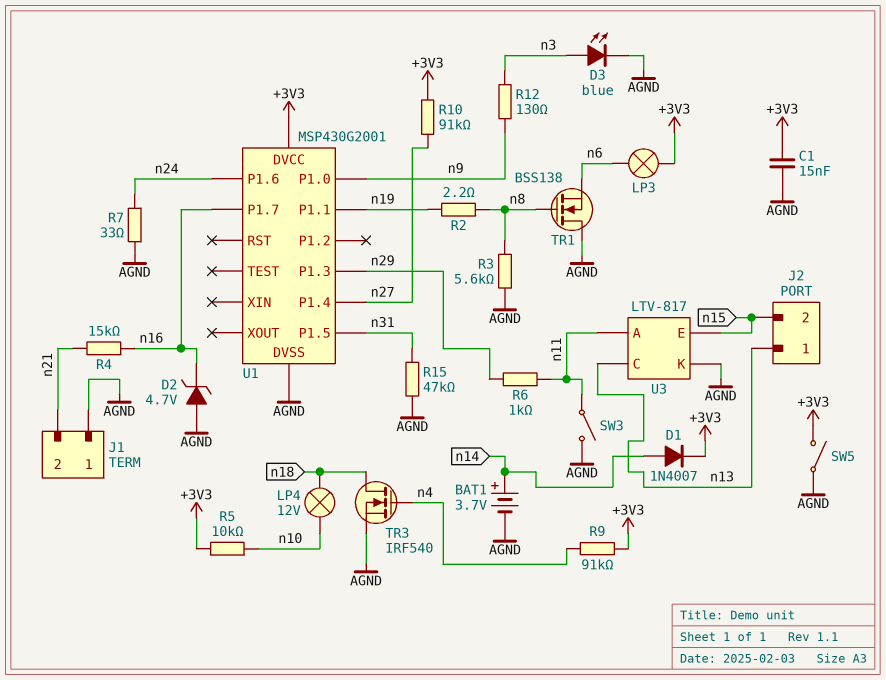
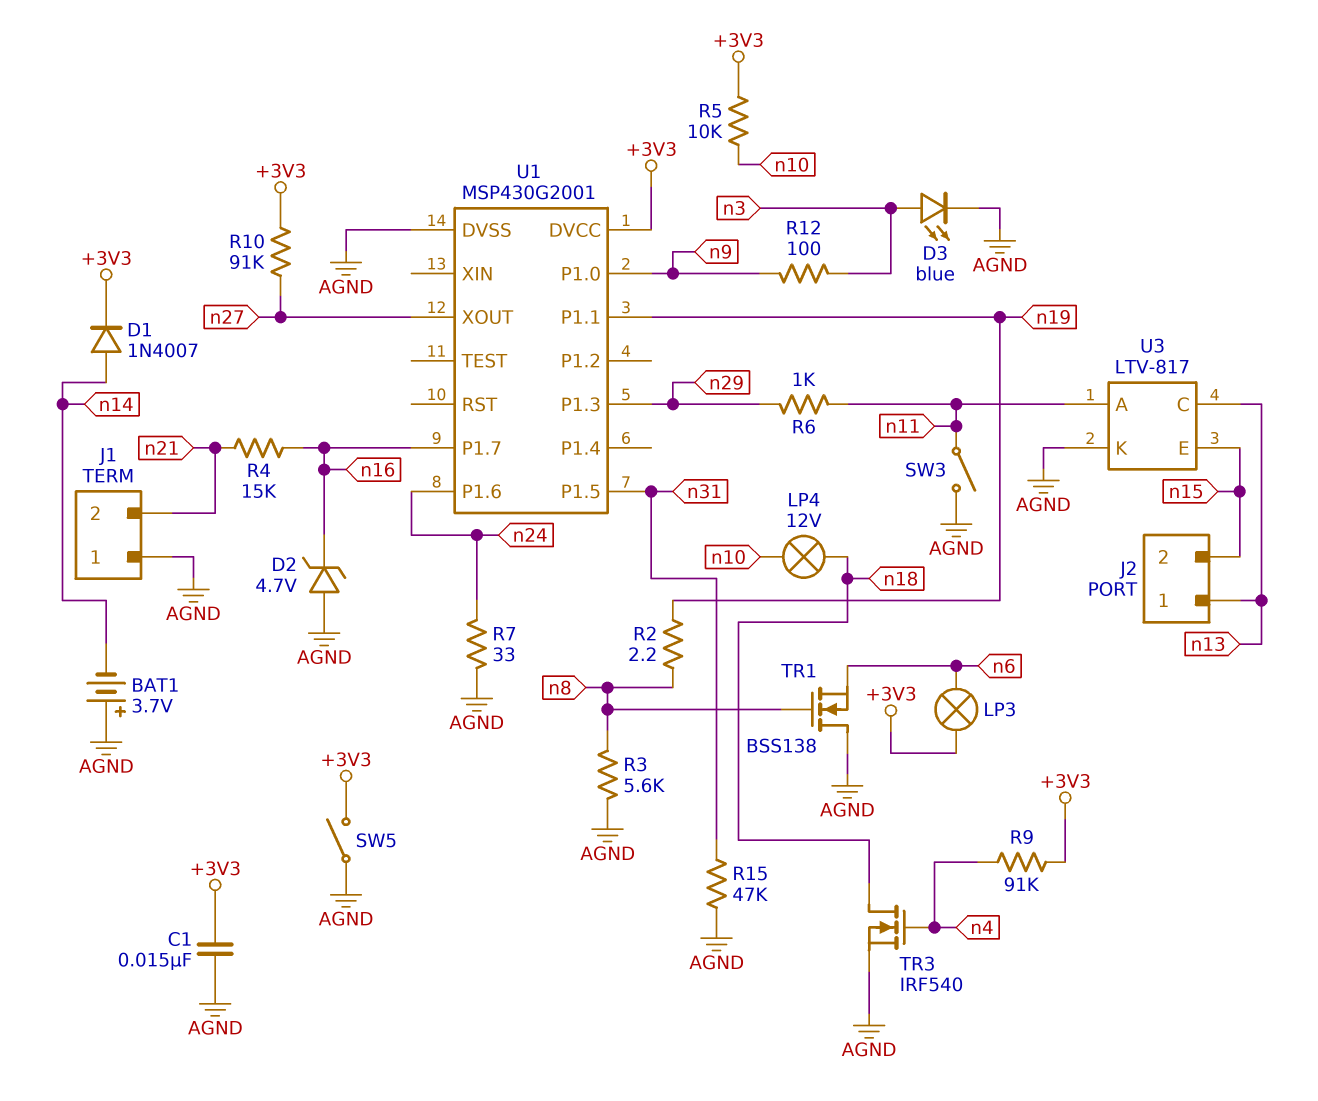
BAT1: 3.7V (plus n14, minus AGND) -> 3.7V (plus AGND, minus n14)
R12: 130 (n3, n9) -> 100 (n3, n9)
U1 pin P1.4: n27 -> none
U1 pin XOUT: none -> n27

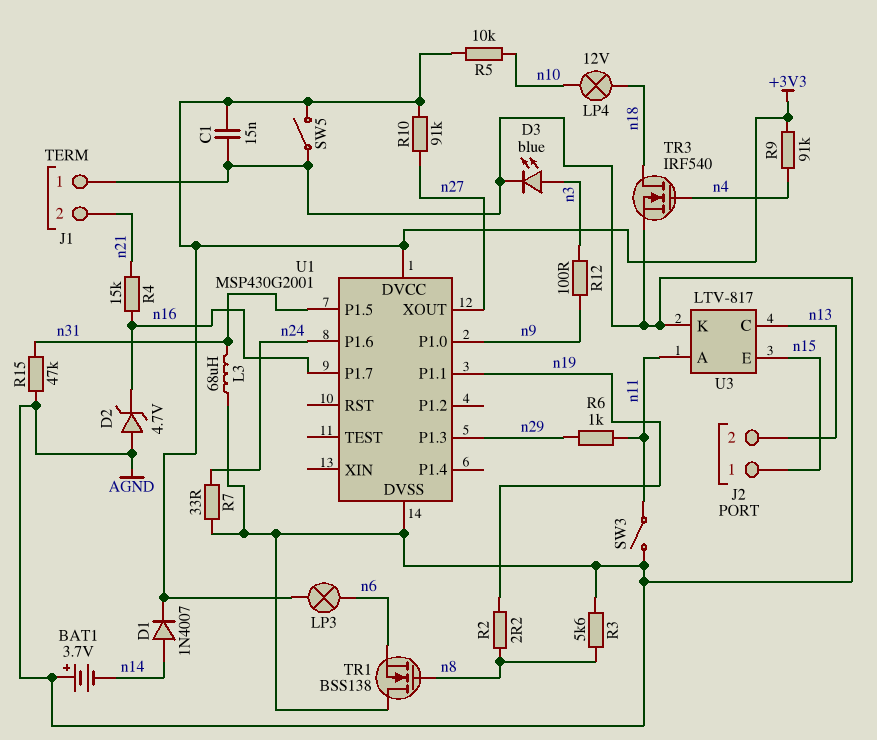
J2 pin 1: n13 -> n15
J2 pin 2: n15 -> n13
L3: none -> 68uH (AGND, n31)

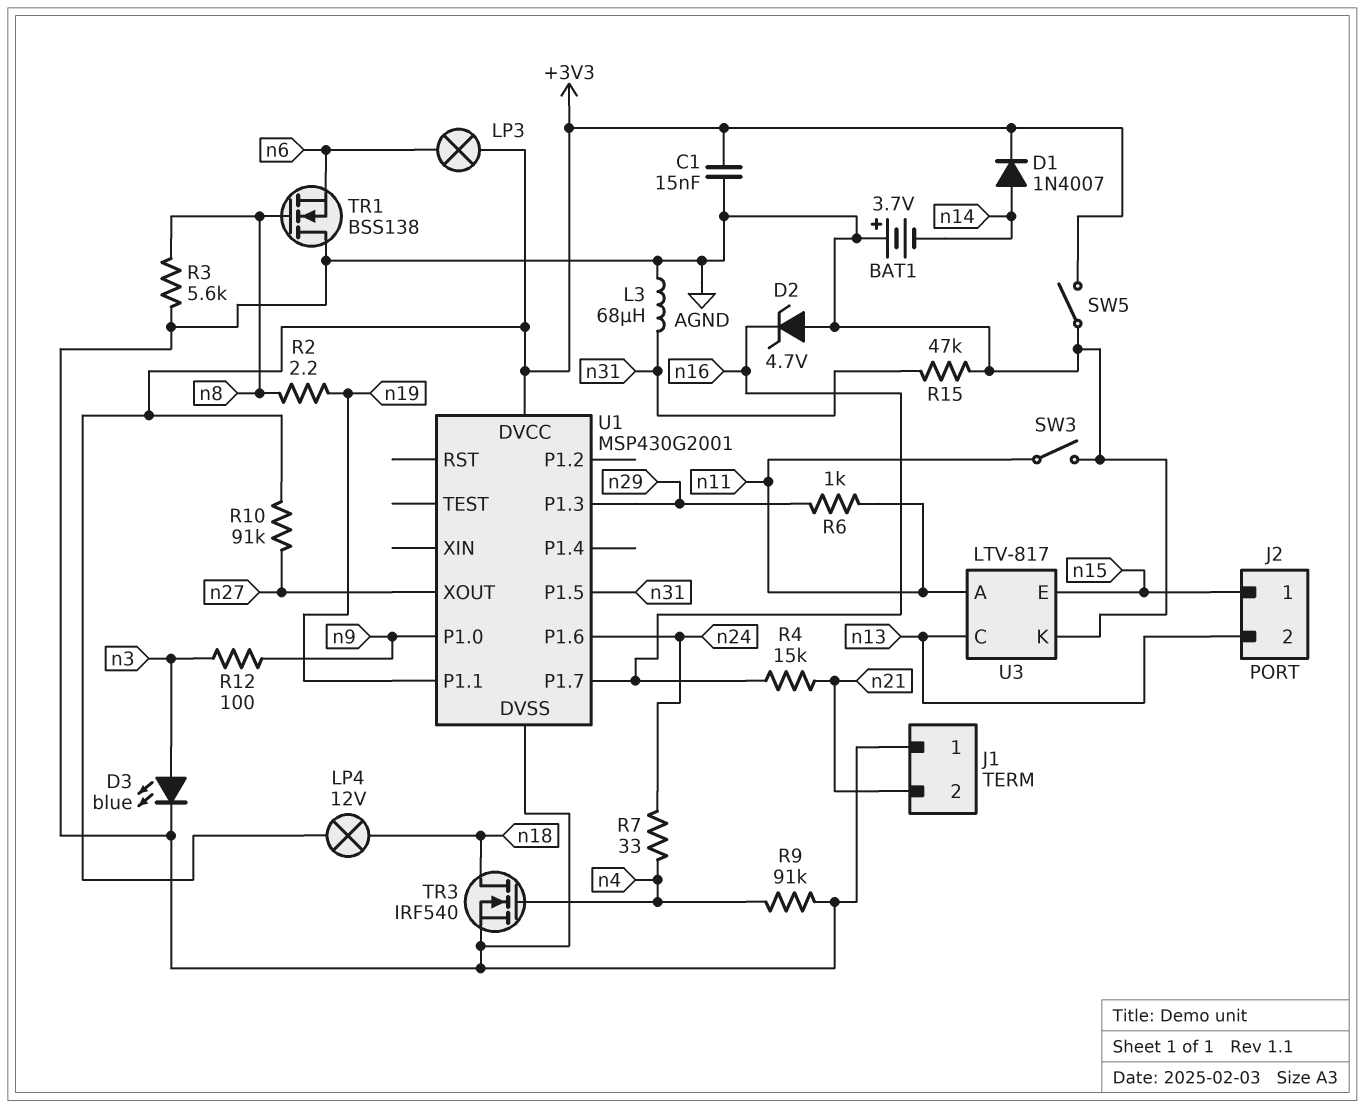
LP4: lamp 12V (n10, n18) -> lamp 12V (+3V3, n18)
R5: 10k (+3V3, n10) -> none
R7: 33 (AGND, n24) -> 33 (n4, n24)
R9: 91k (+3V3, n4) -> 91k (AGND, n4)

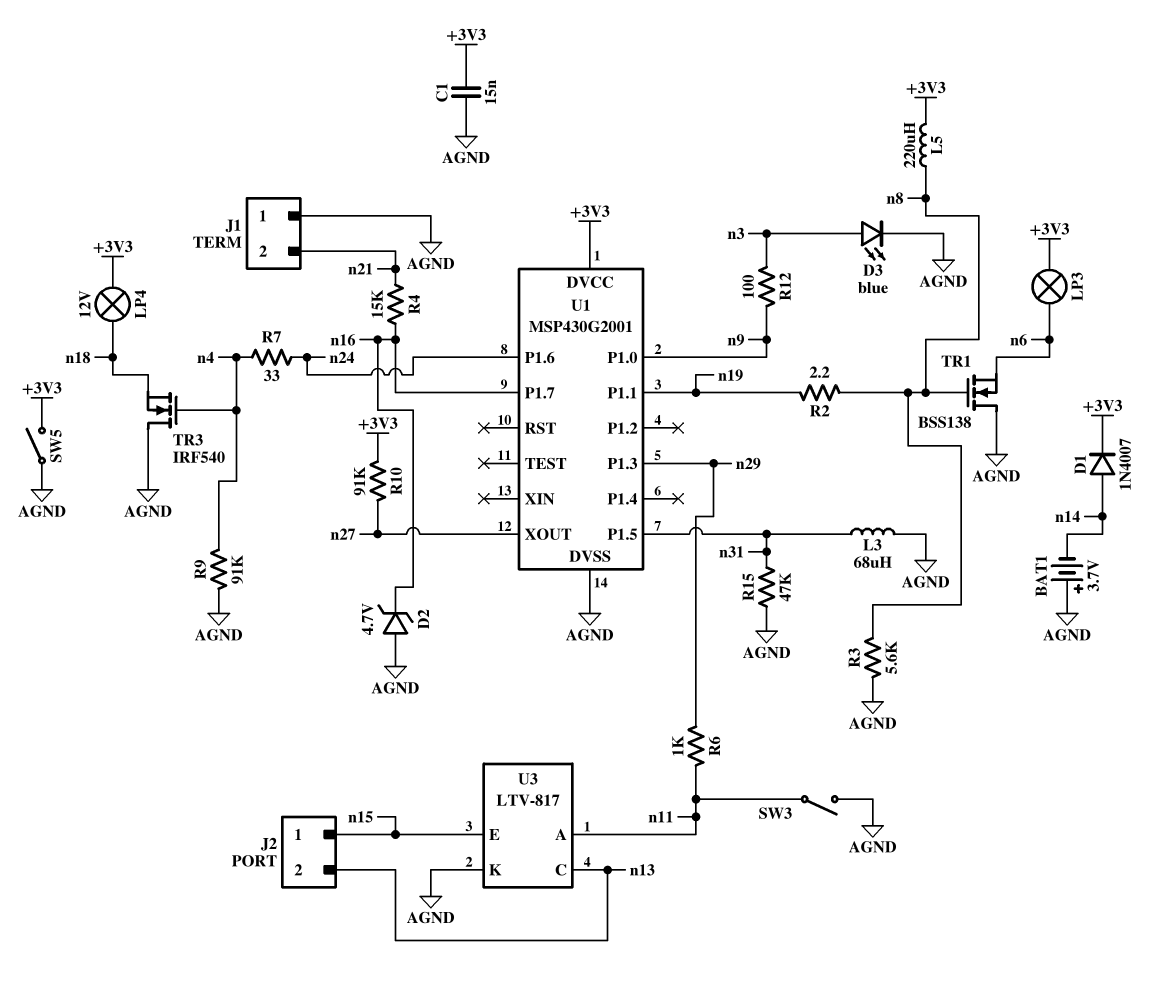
L5: none -> 220uH (+3V3, n8)
TR3: NMOS IRF540 (G n4, D n18, S AGND) -> NMOS IRF540 (G n4, D AGND, S n18)

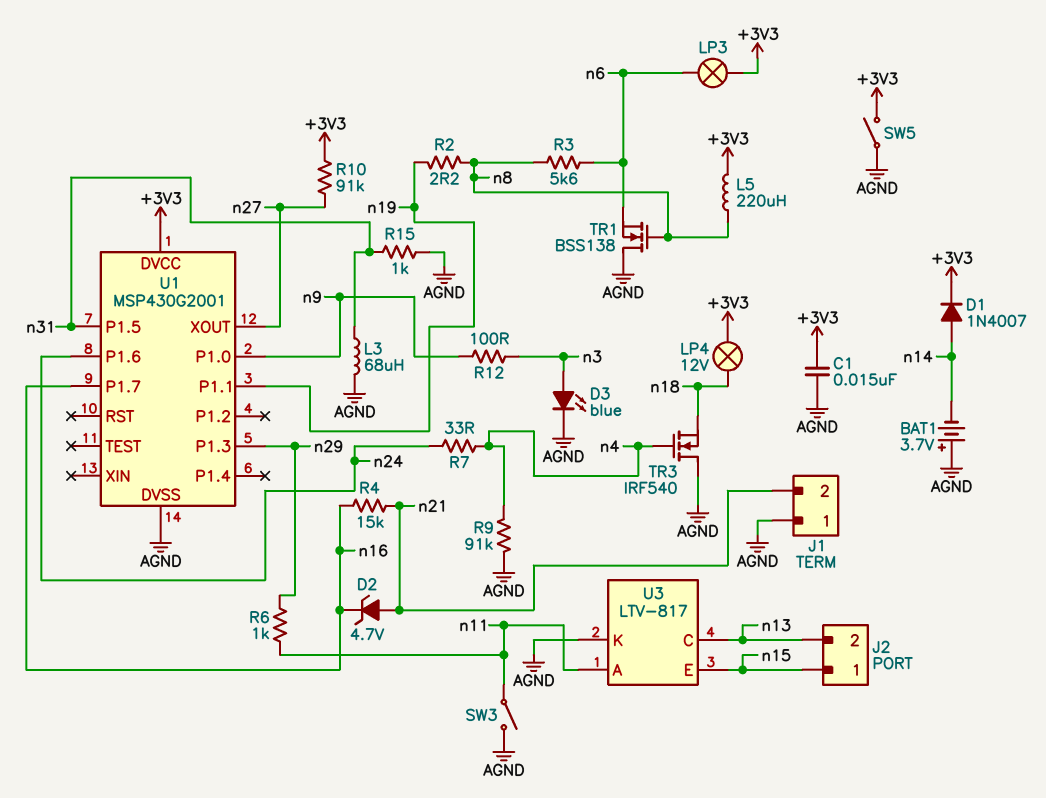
D2: zener 4.7V (A AGND, K n16) -> zener 4.7V (A n21, K n16)
R3: 5.6k (AGND, n8) -> 5.6k (n6, n8)
R15: 47k (AGND, n31) -> 1k (AGND, n31)

